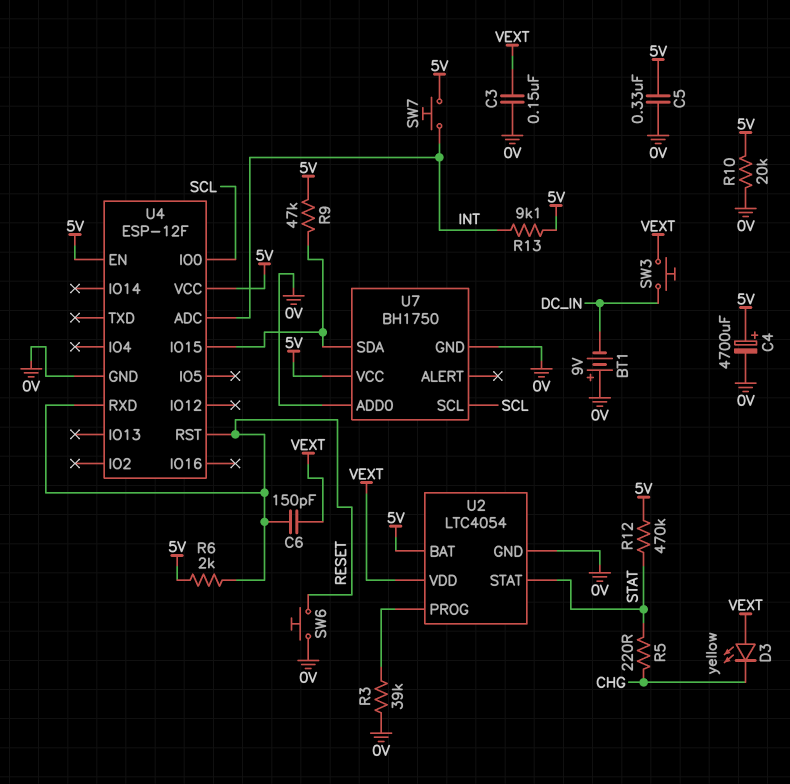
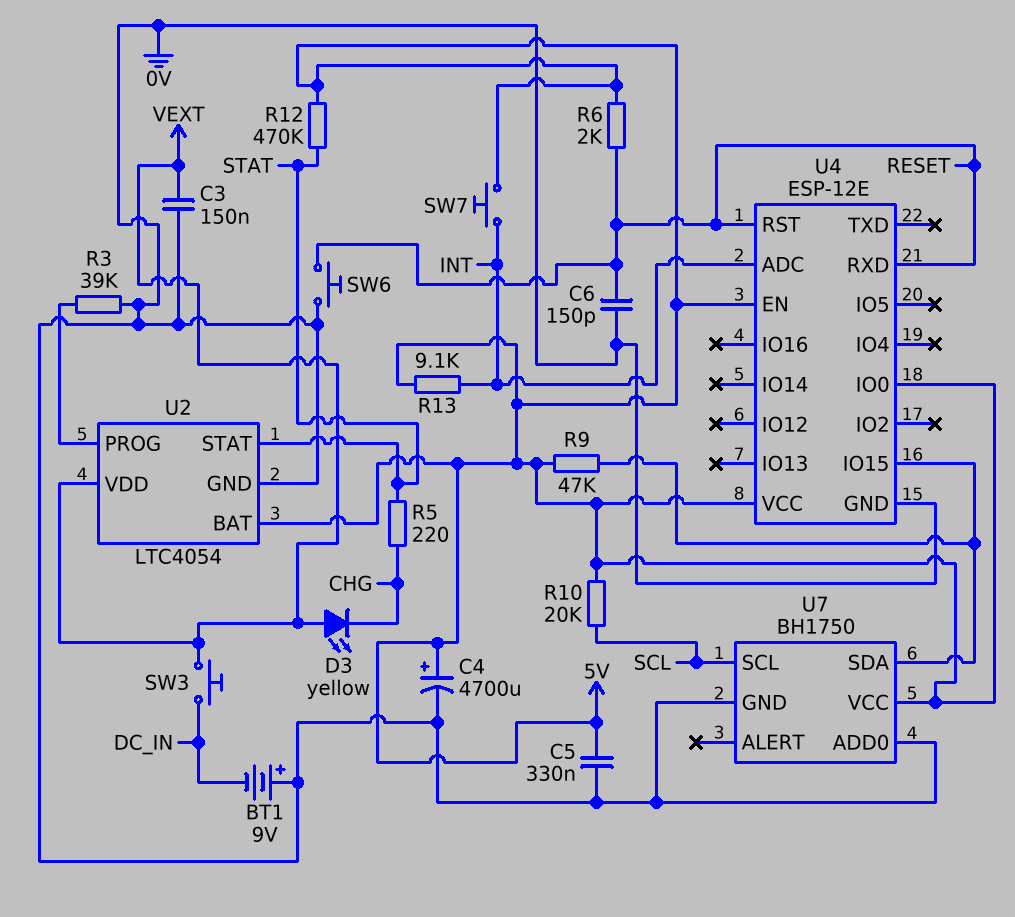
C6: 150pF (RESET, VEXT) -> 150pF (0V, RESET)
R10: 20k (0V, 5V) -> 20k (5V, SCL)
U4: ESP-12F -> ESP-12E
U4 pin IO0: SCL -> 5V

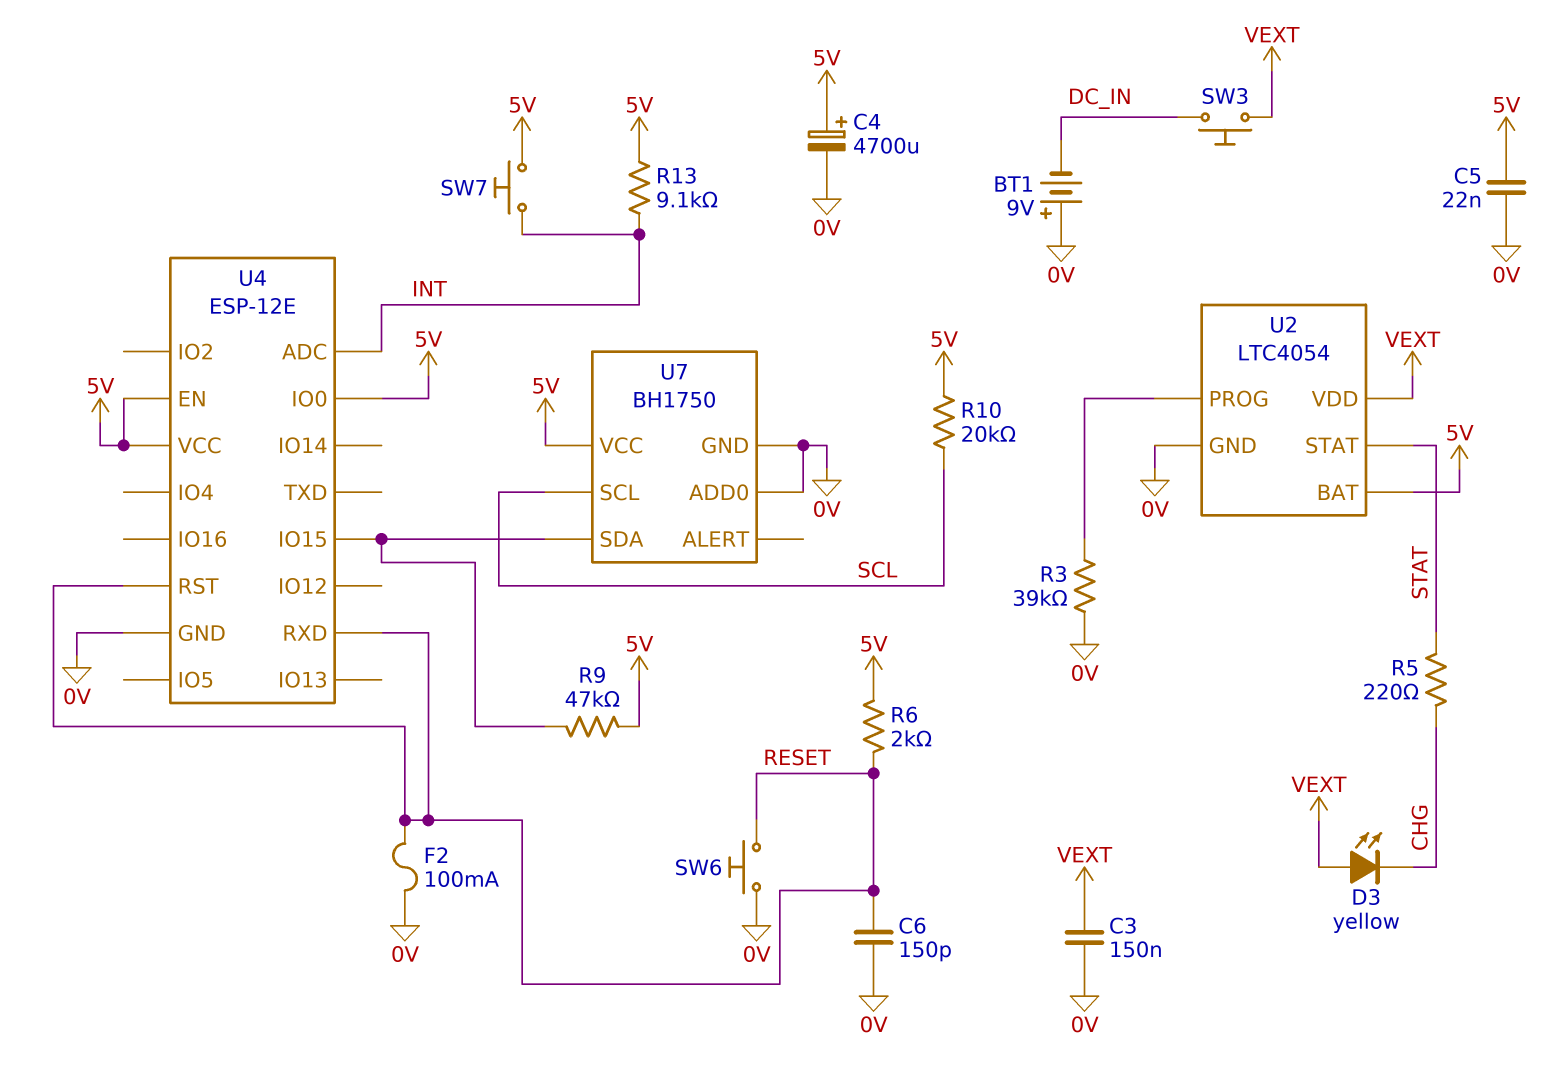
C5: 330nF (0V, 5V) -> 22nF (0V, 5V)
F2: none -> 100mA (0V, RESET)
R12: 470k (5V, STAT) -> none

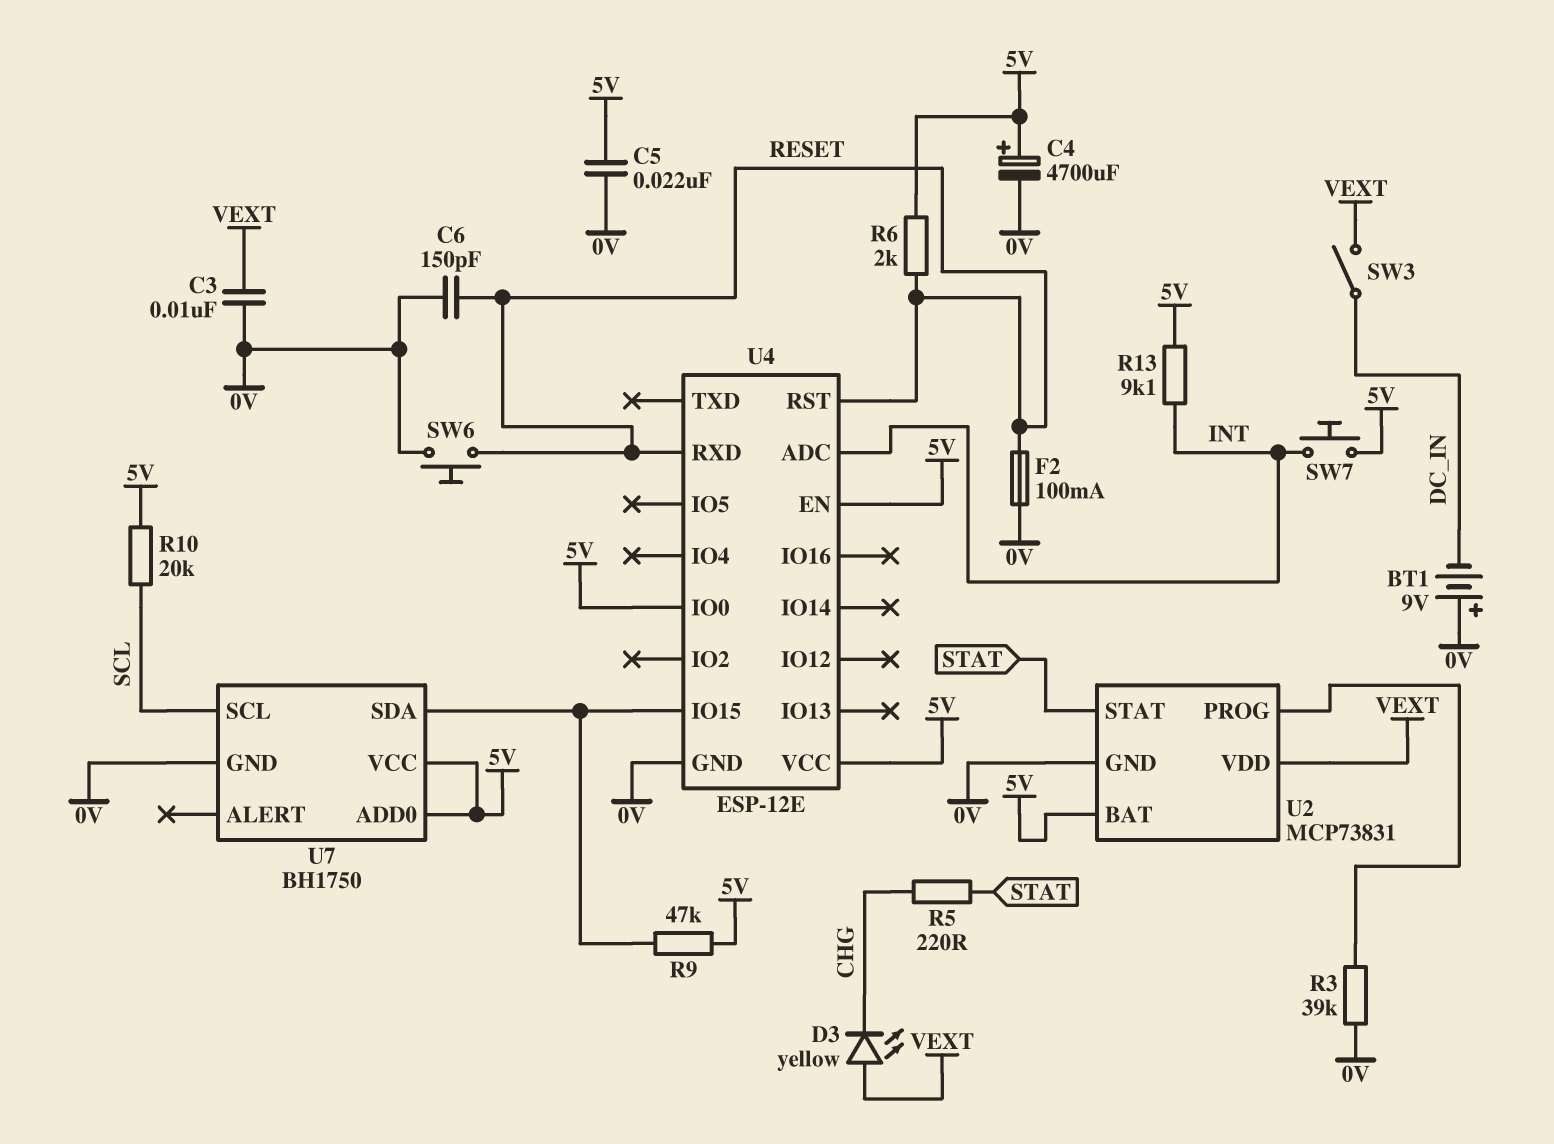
C3: 150nF (0V, VEXT) -> 10nF (0V, VEXT)
SW3: button (DC_IN, VEXT) -> switch (DC_IN, VEXT)
U2: LTC4054 -> MCP73831
U7 pin ADD0: 0V -> 5V

